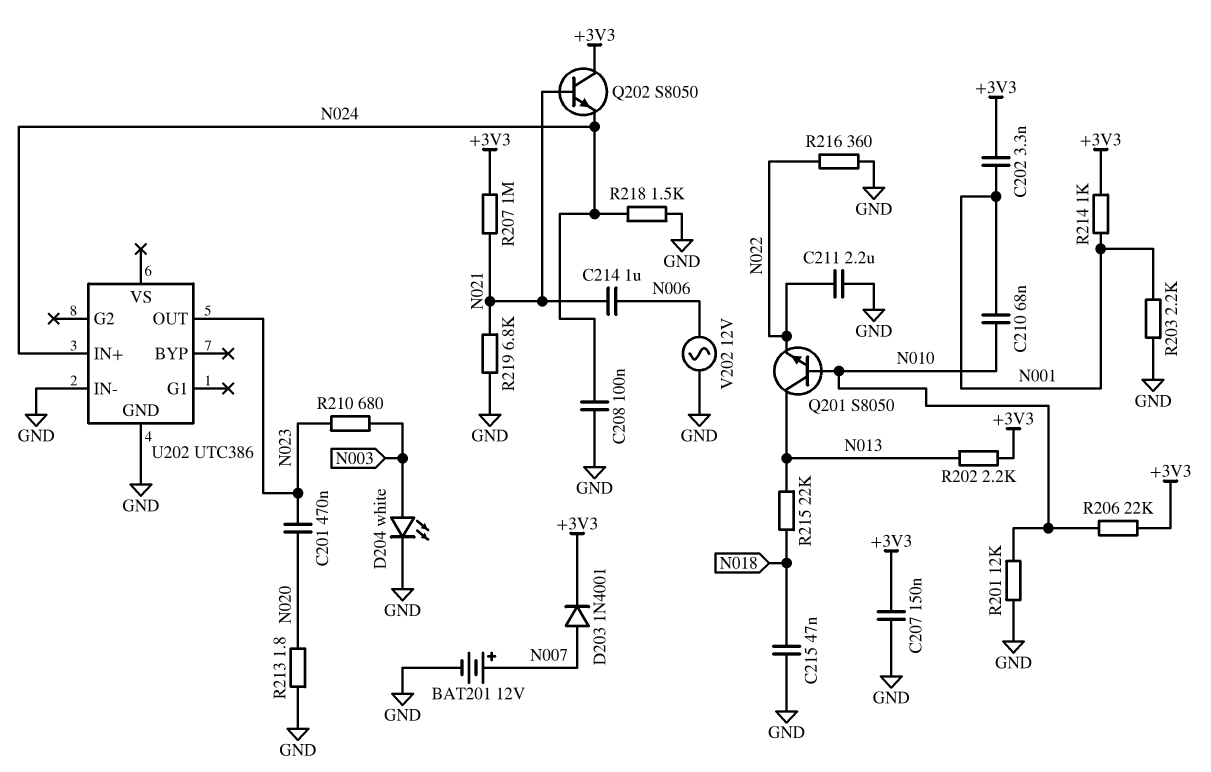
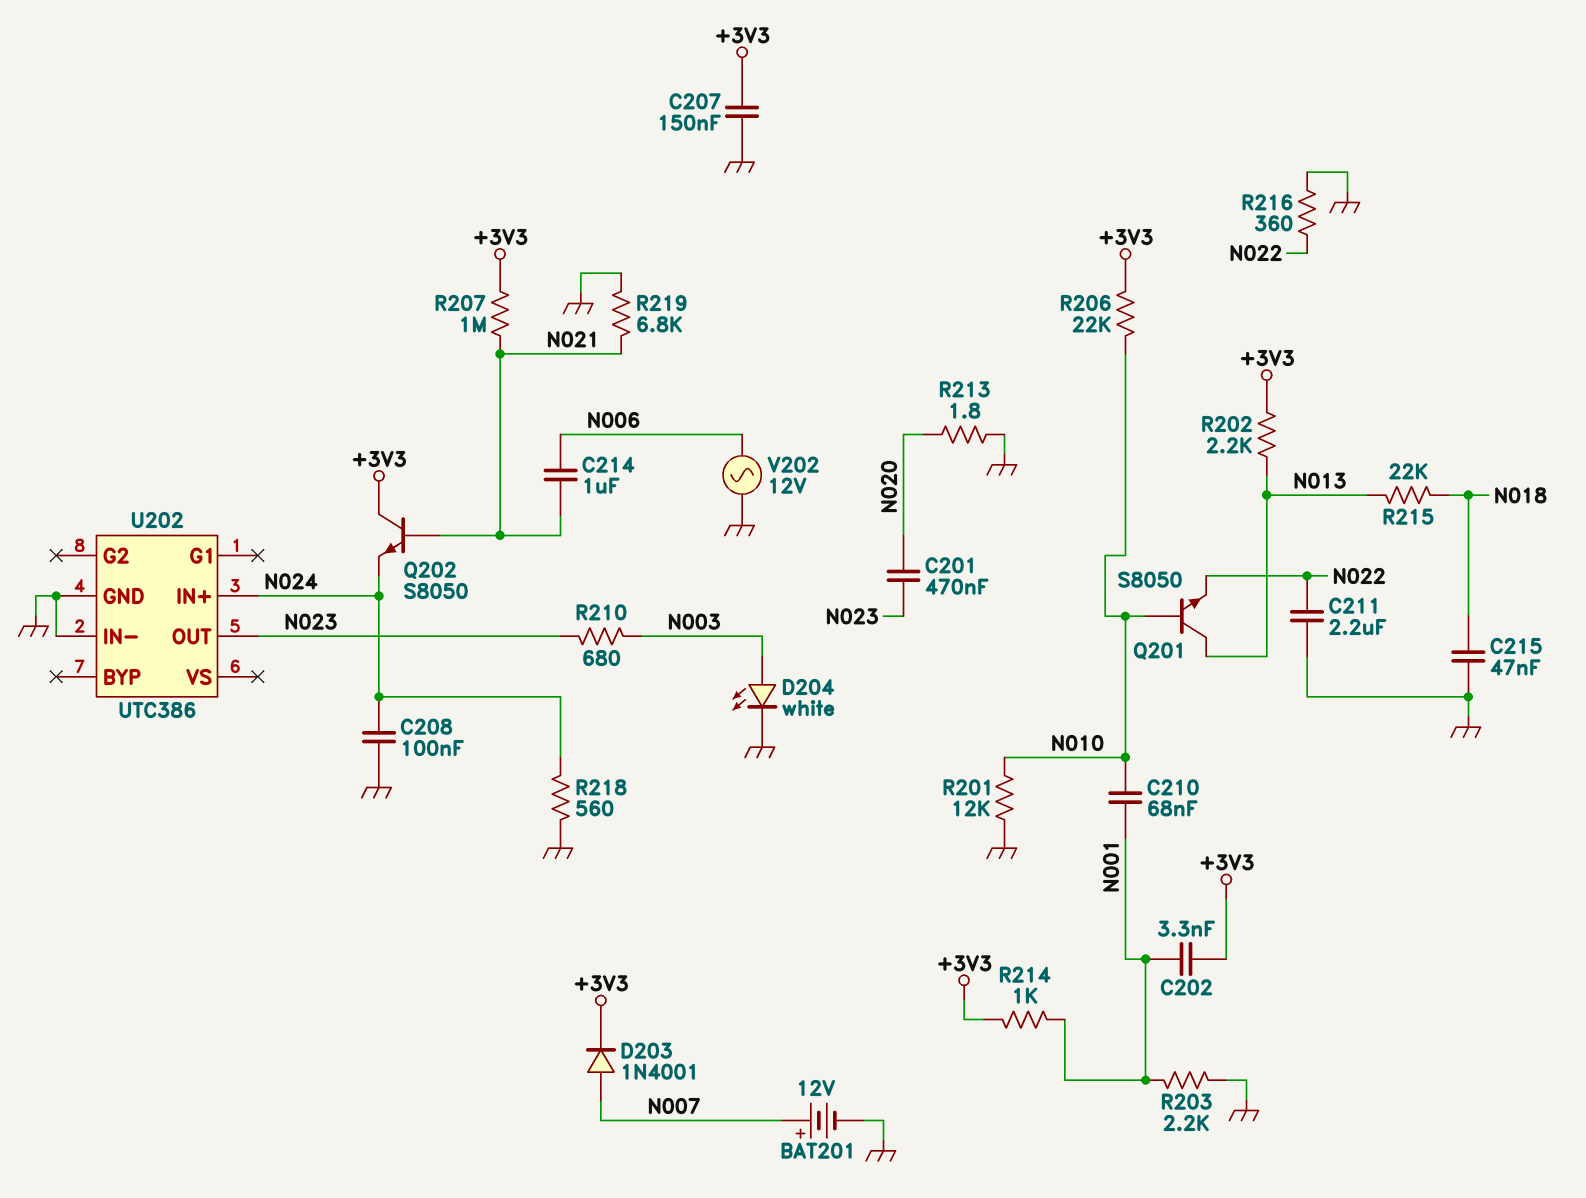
R218: 1.5k (GND, N024) -> 560 (GND, N024)

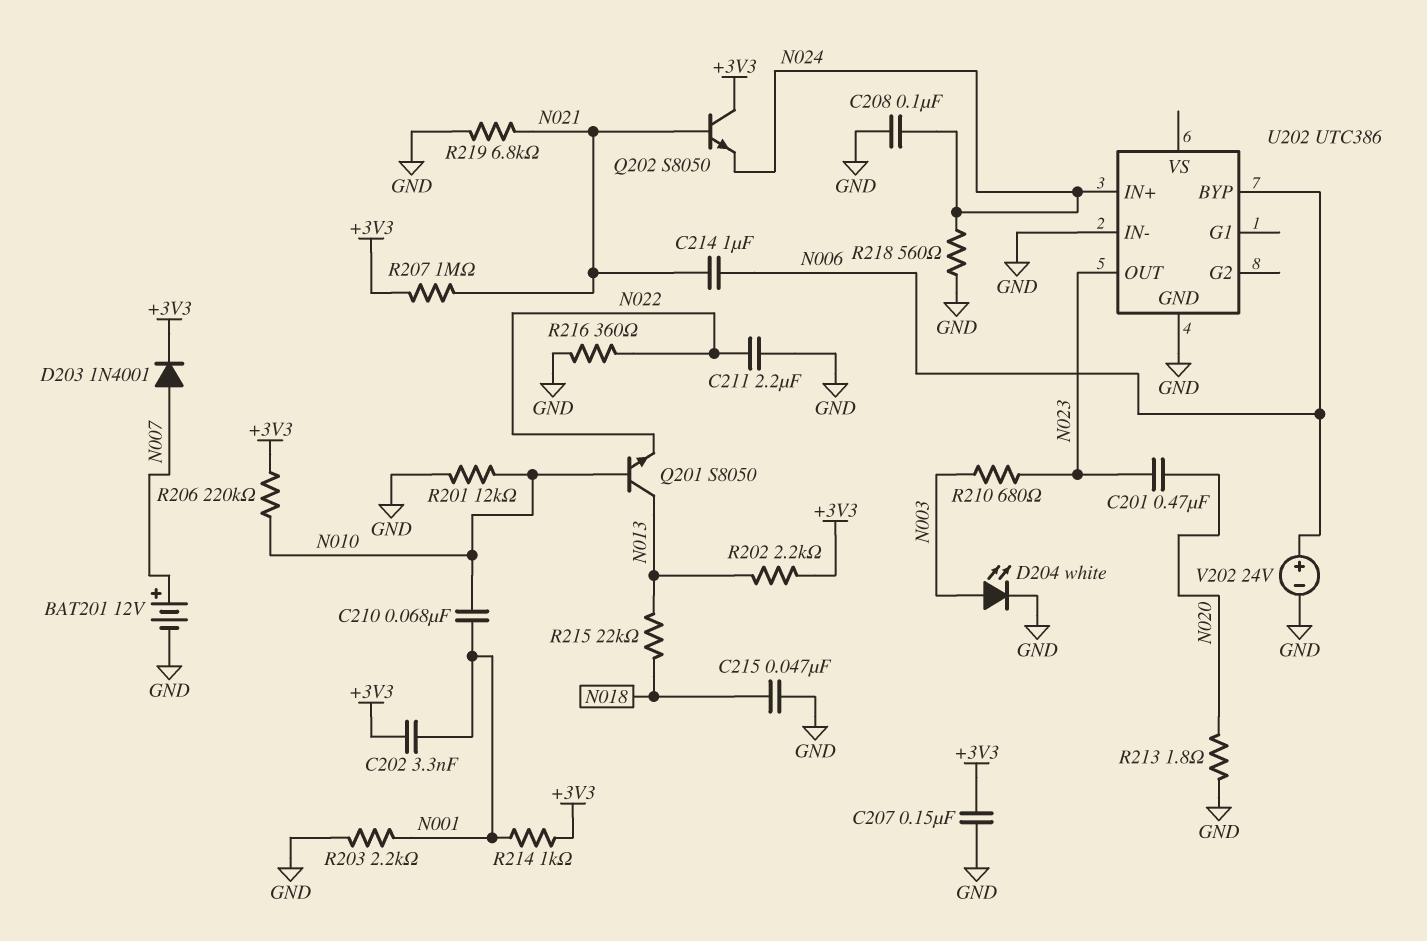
R206: 22k (+3V3, N010) -> 220k (+3V3, N010)
U202 pin BYP: none -> N006
V202: AC 12V (GND, N006) -> 24V (plus N006, minus GND)

